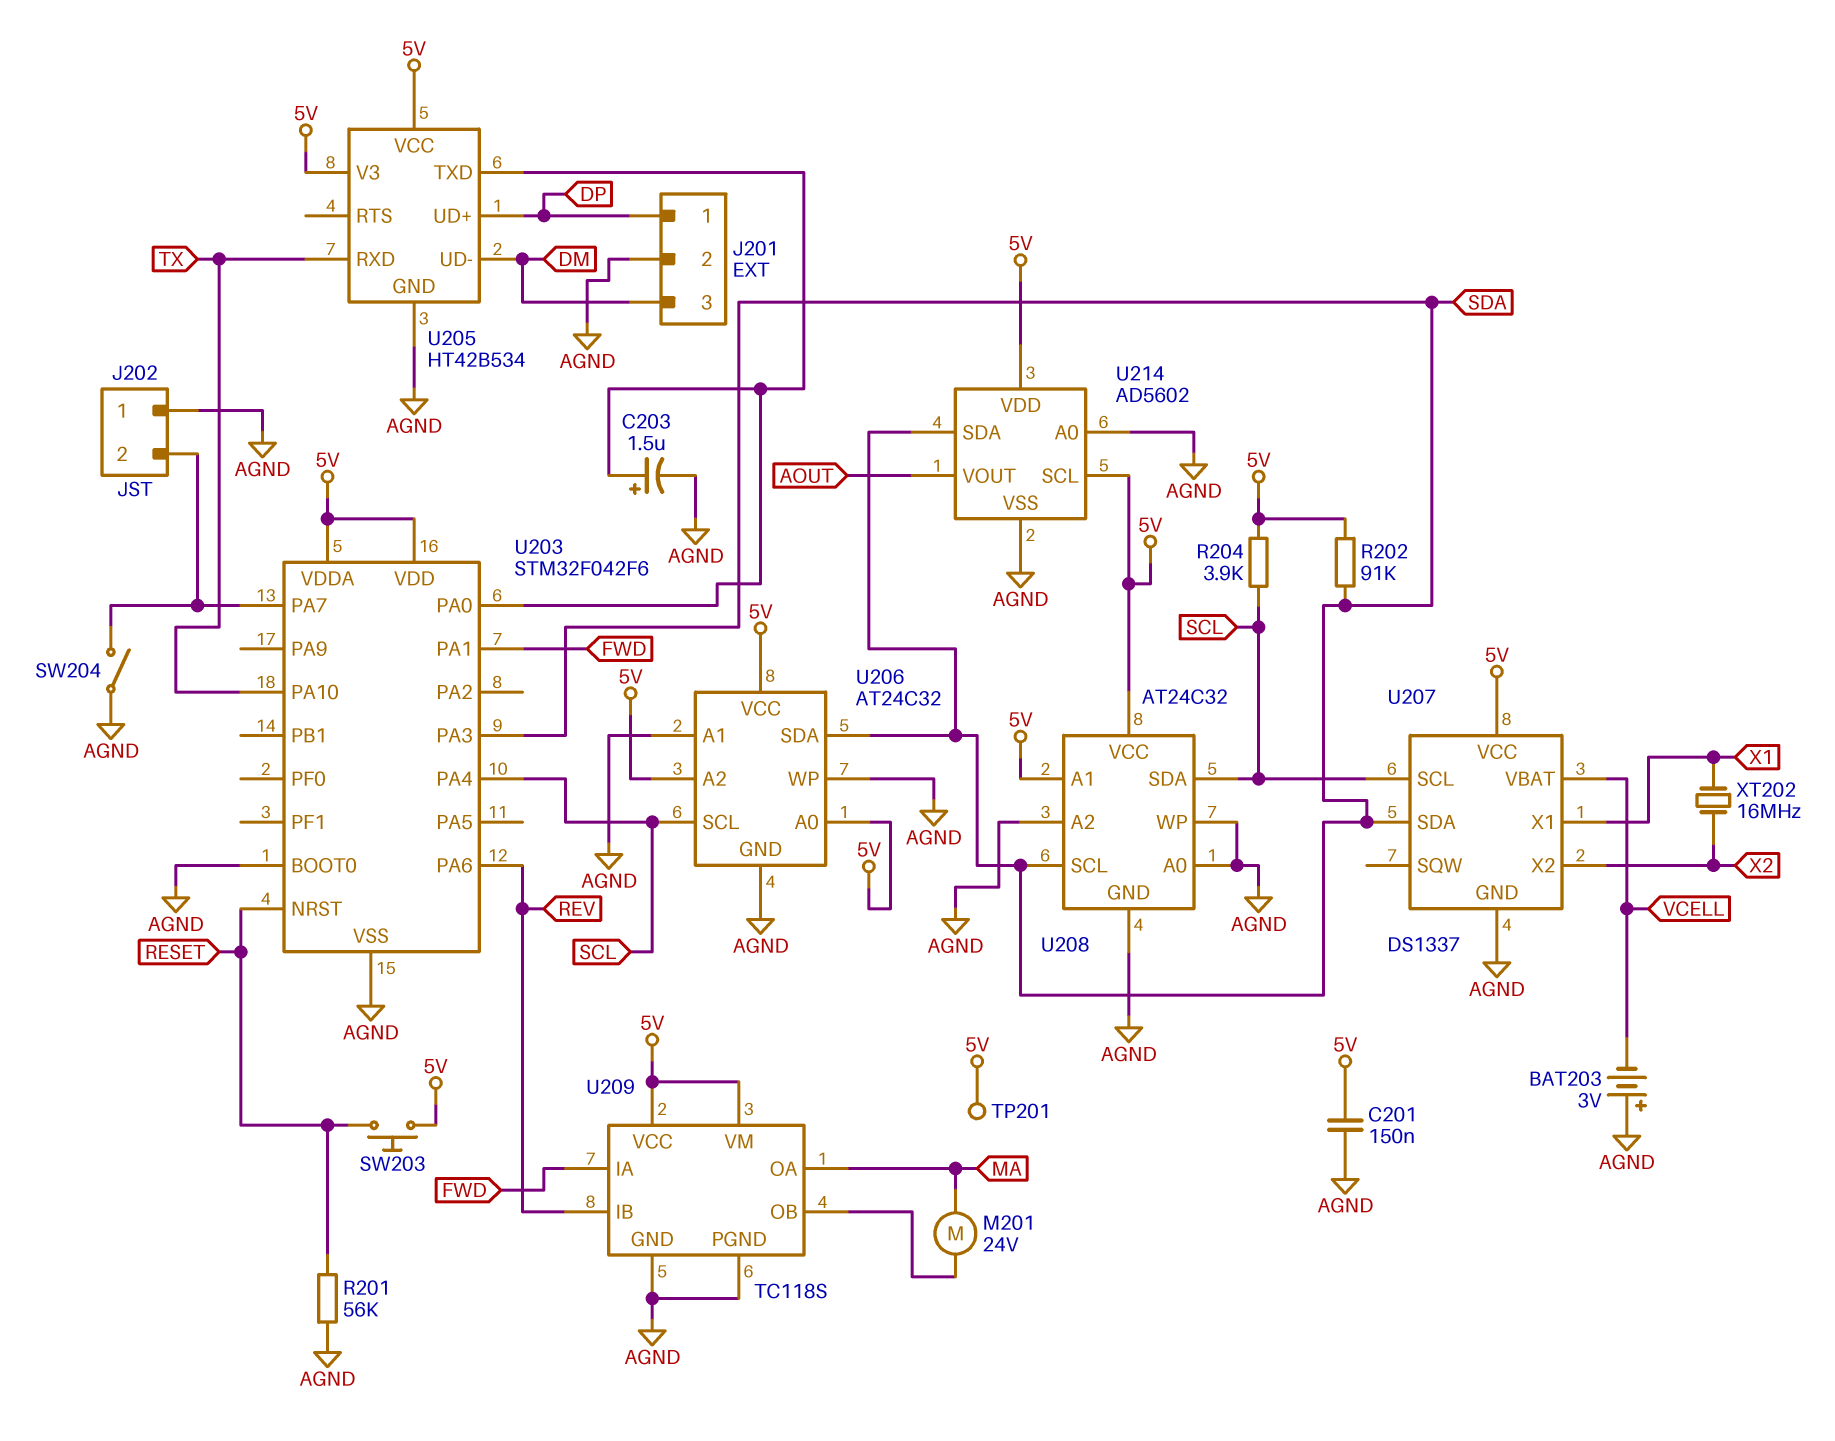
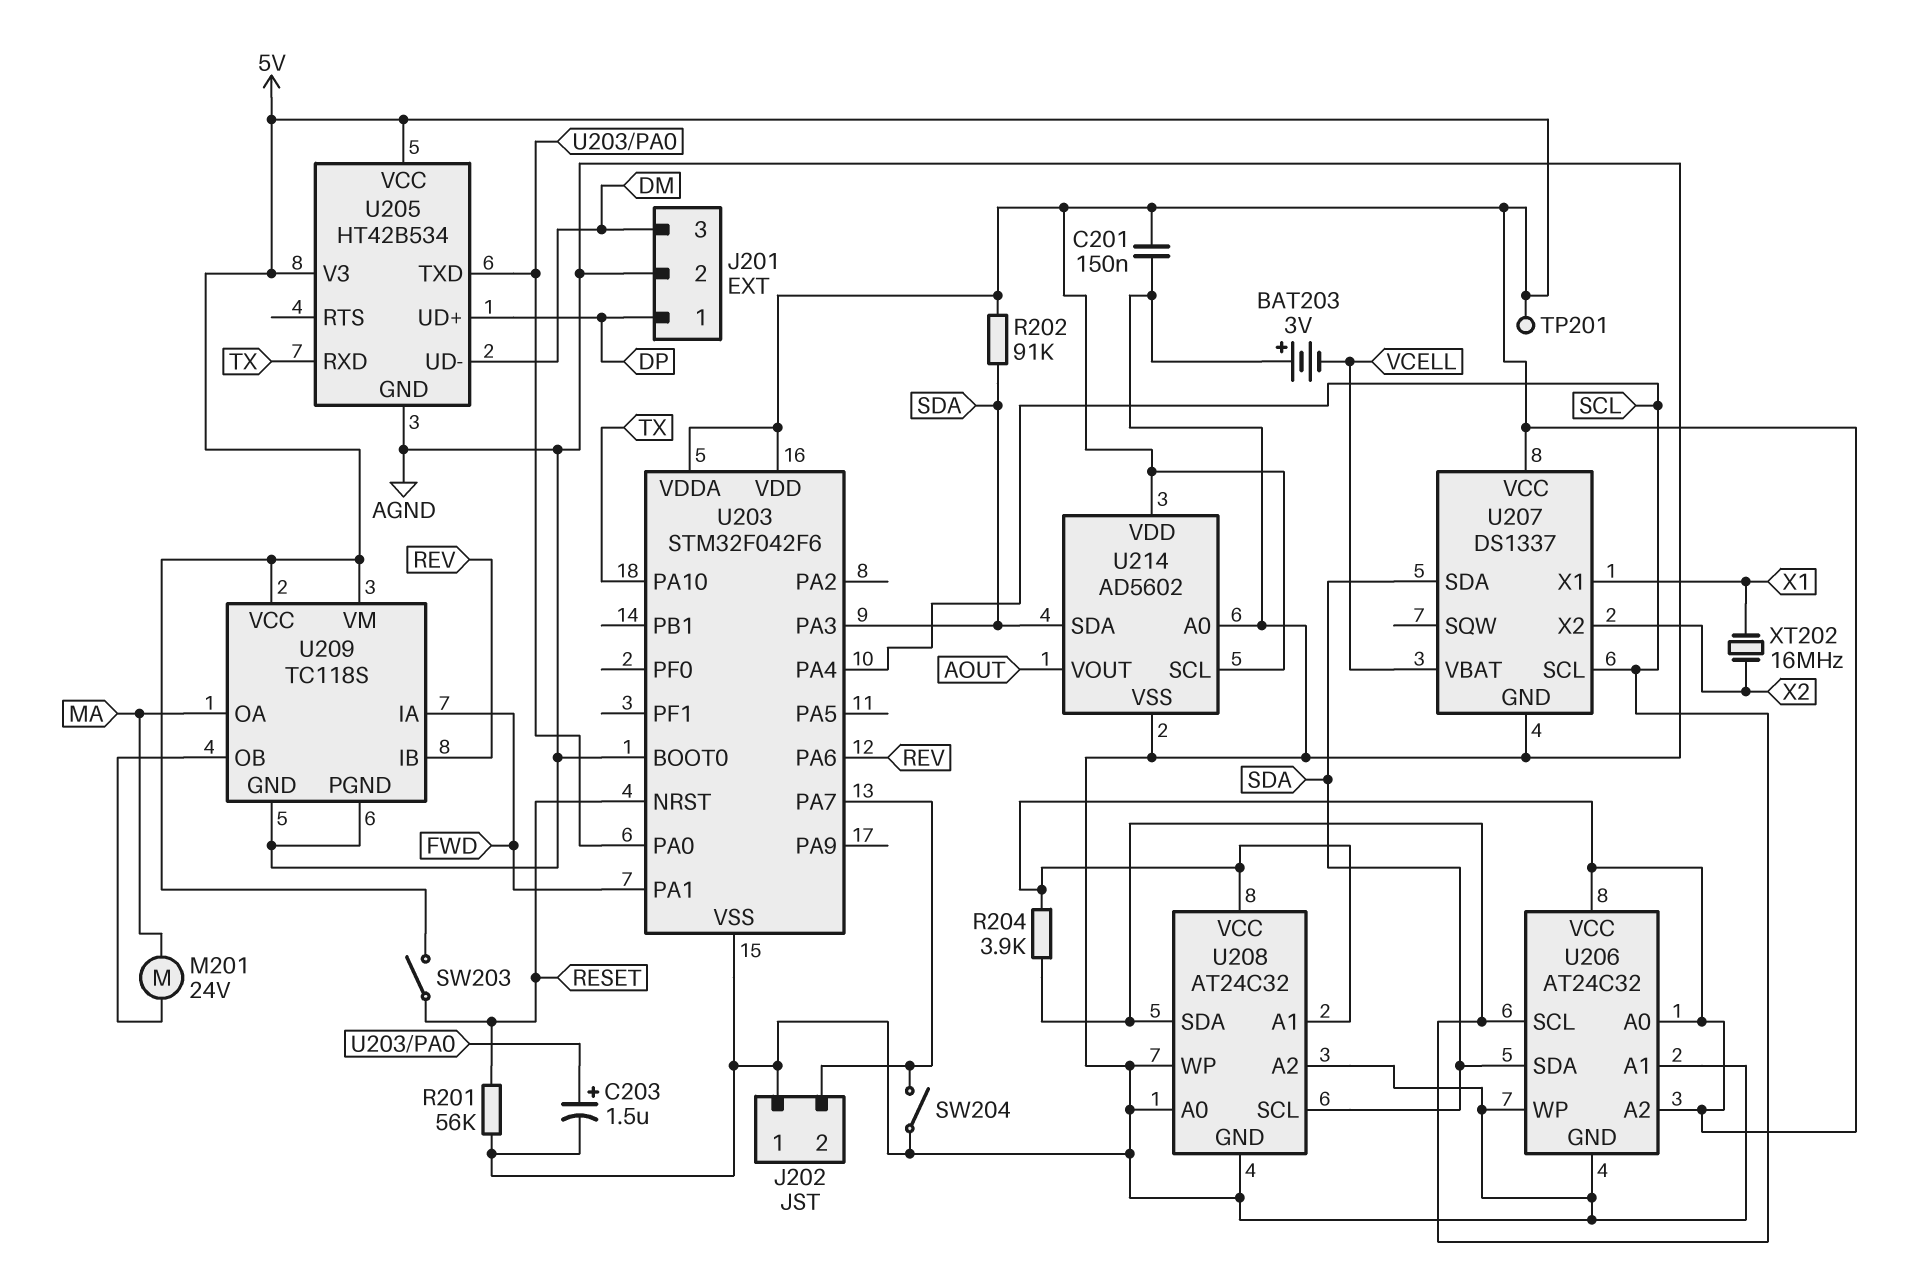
SW203: button (5V, RESET) -> switch (5V, RESET)

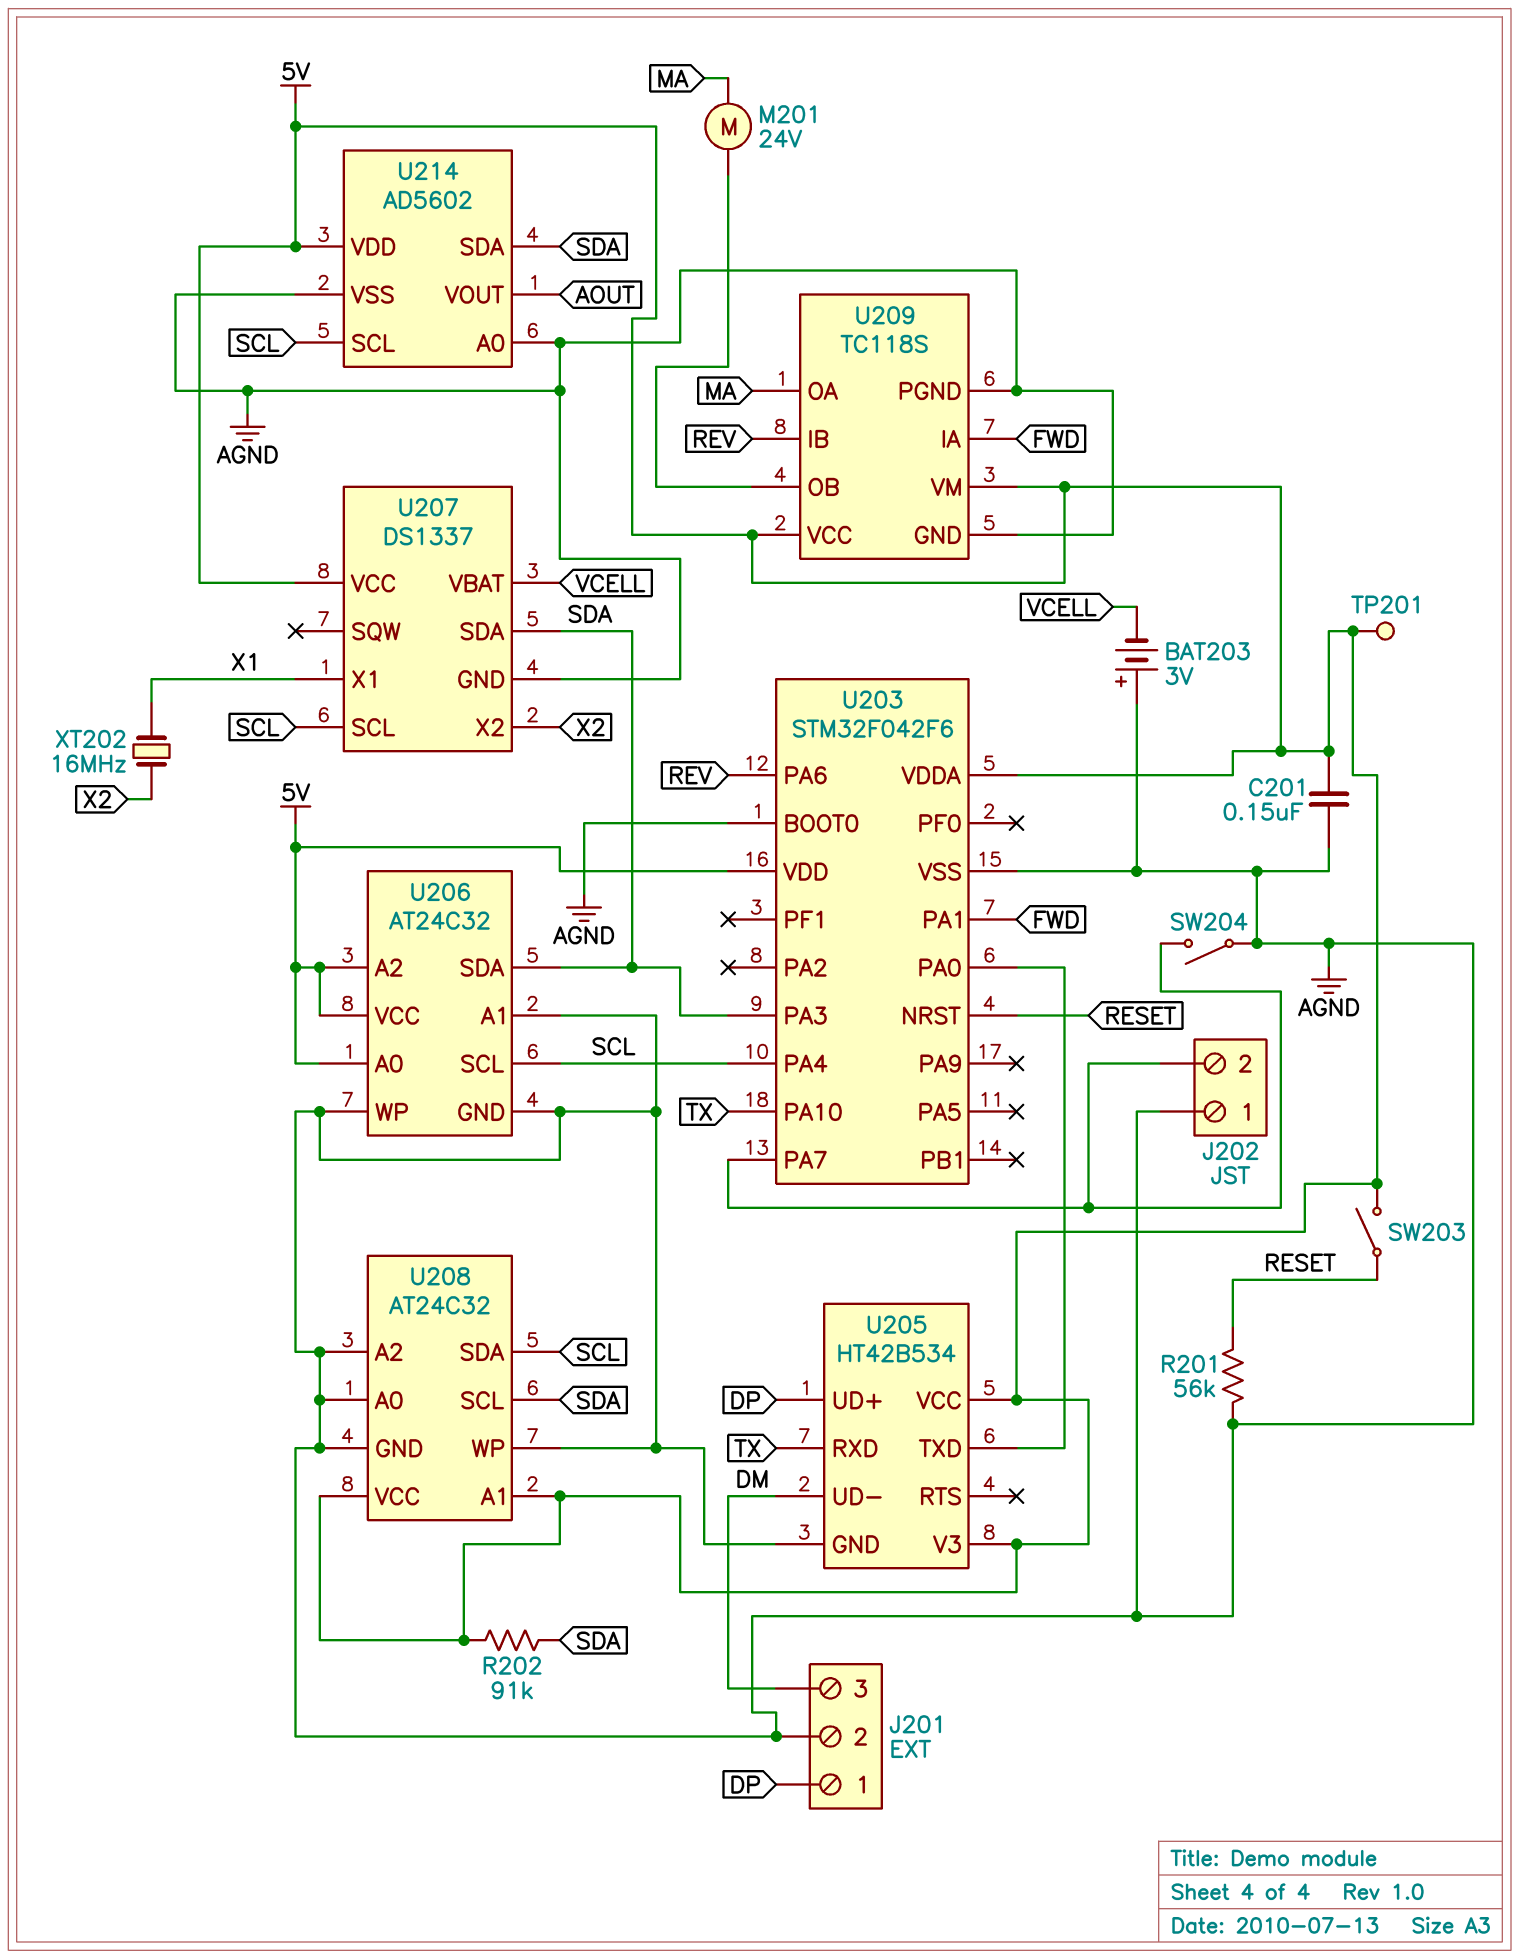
C203: 1.5uF (plus U203/PA0, minus AGND) -> none
R204: 3.9k (5V, SCL) -> none
U214 pin SCL: 5V -> SCL

